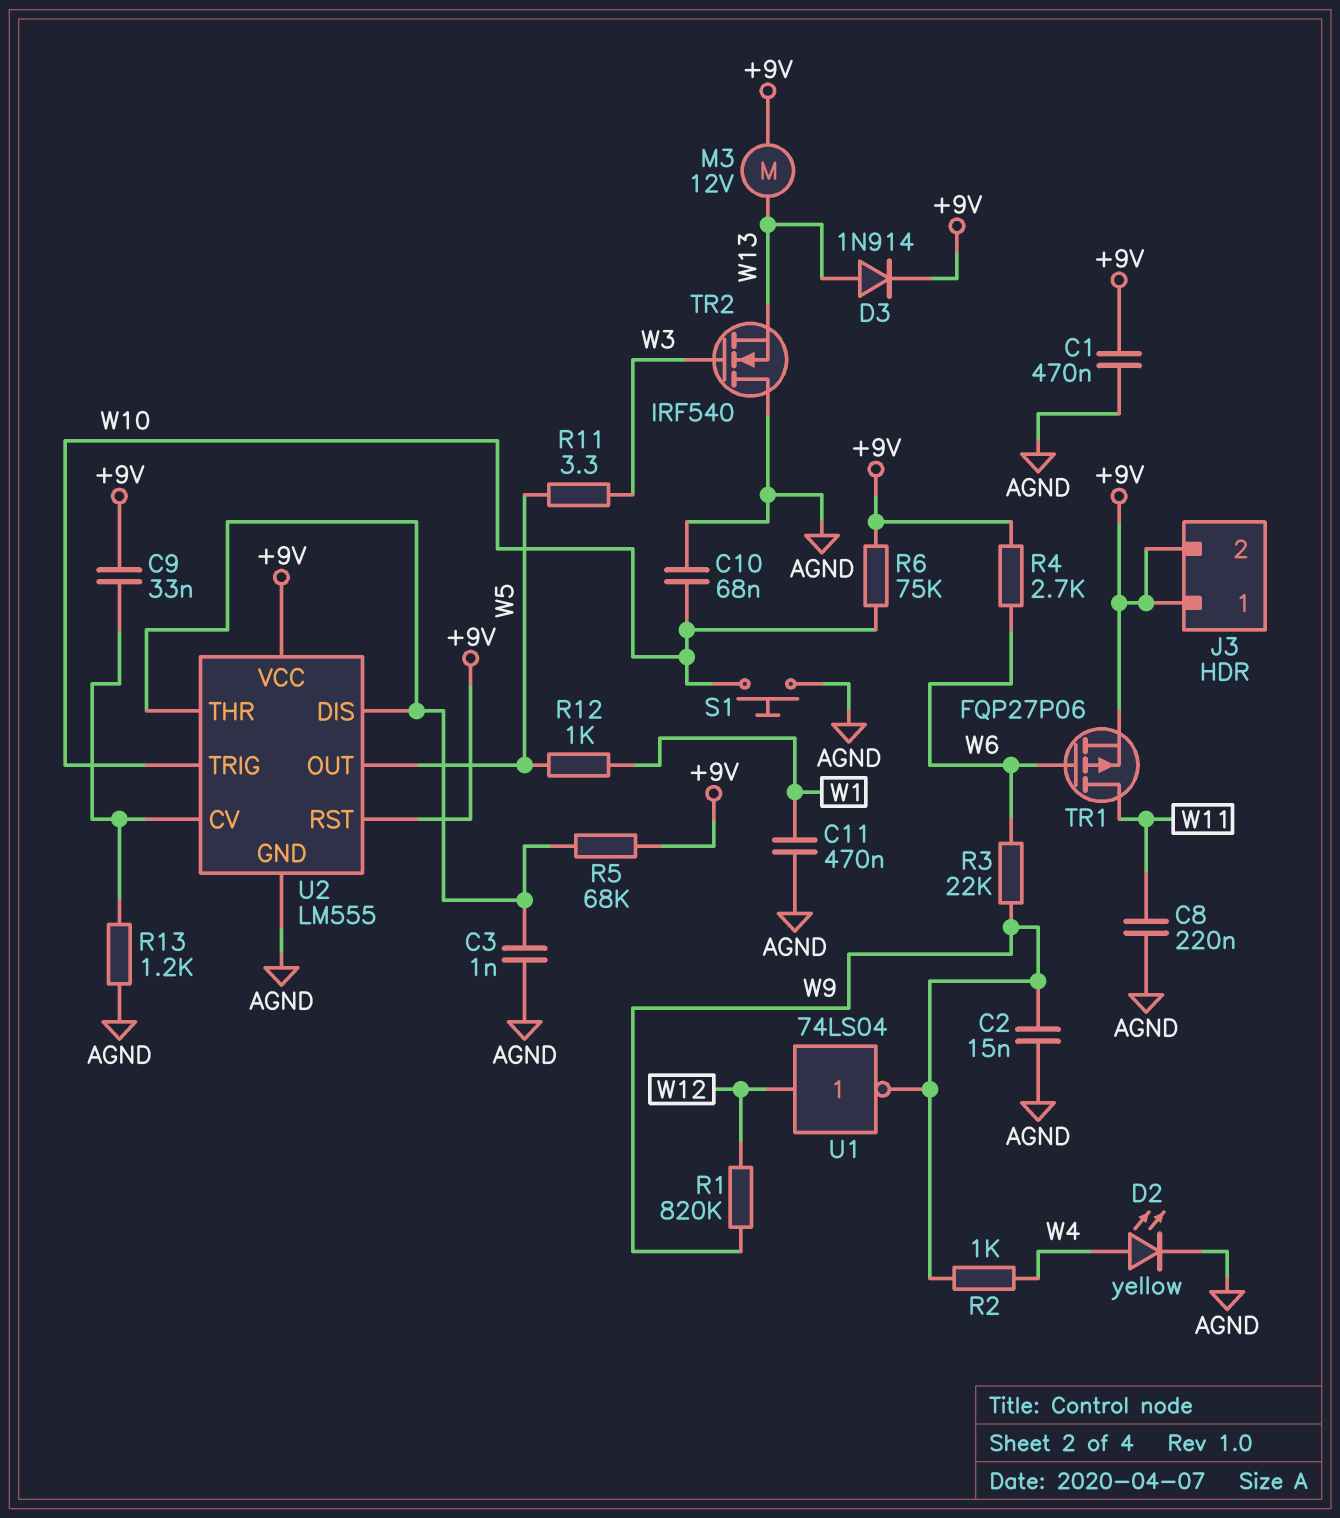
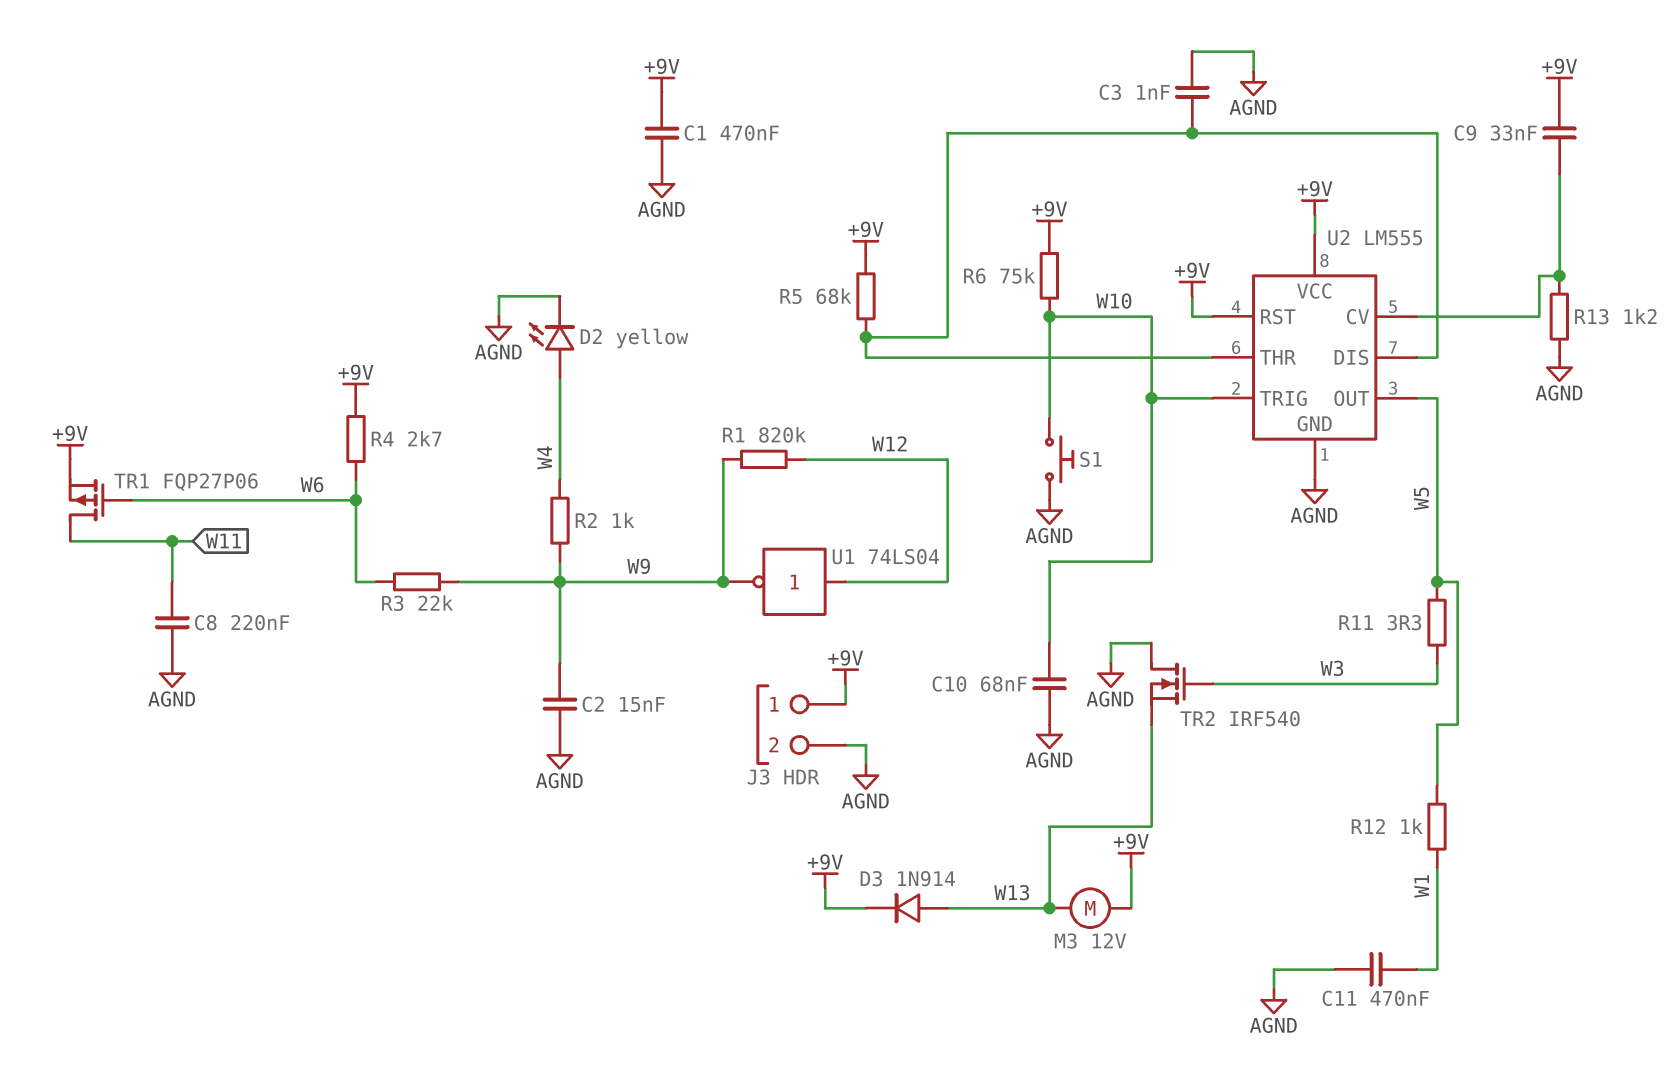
J3 pin 2: +9V -> AGND

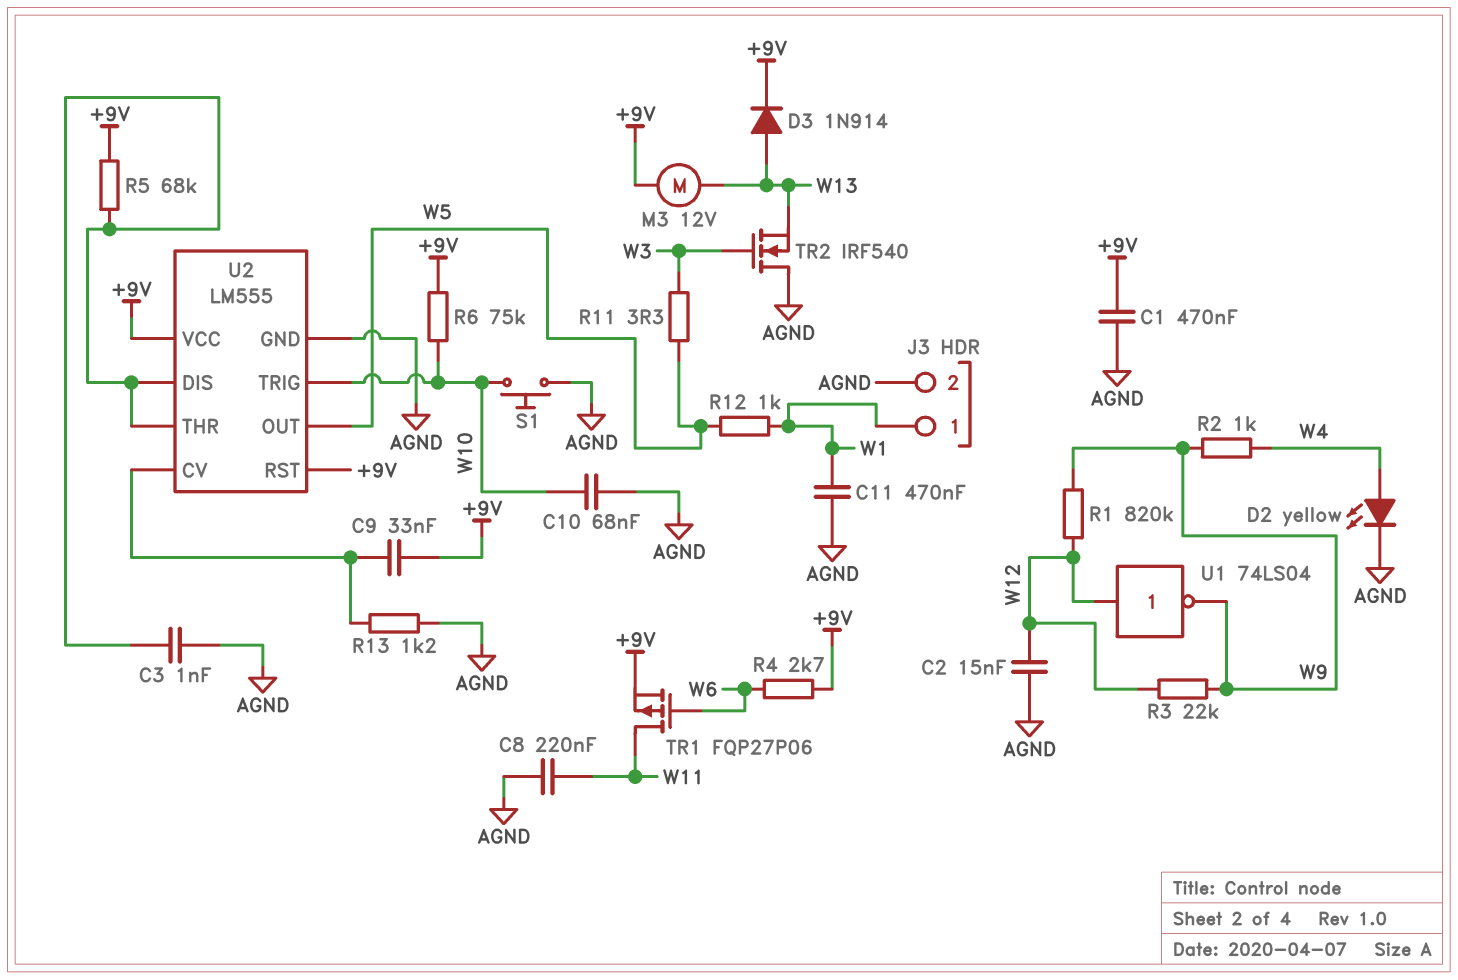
C2: 15nF (AGND, W9) -> 15nF (AGND, W12)
J3 pin 1: +9V -> W1
R3: 22k (W6, W9) -> 22k (W9, W12)

